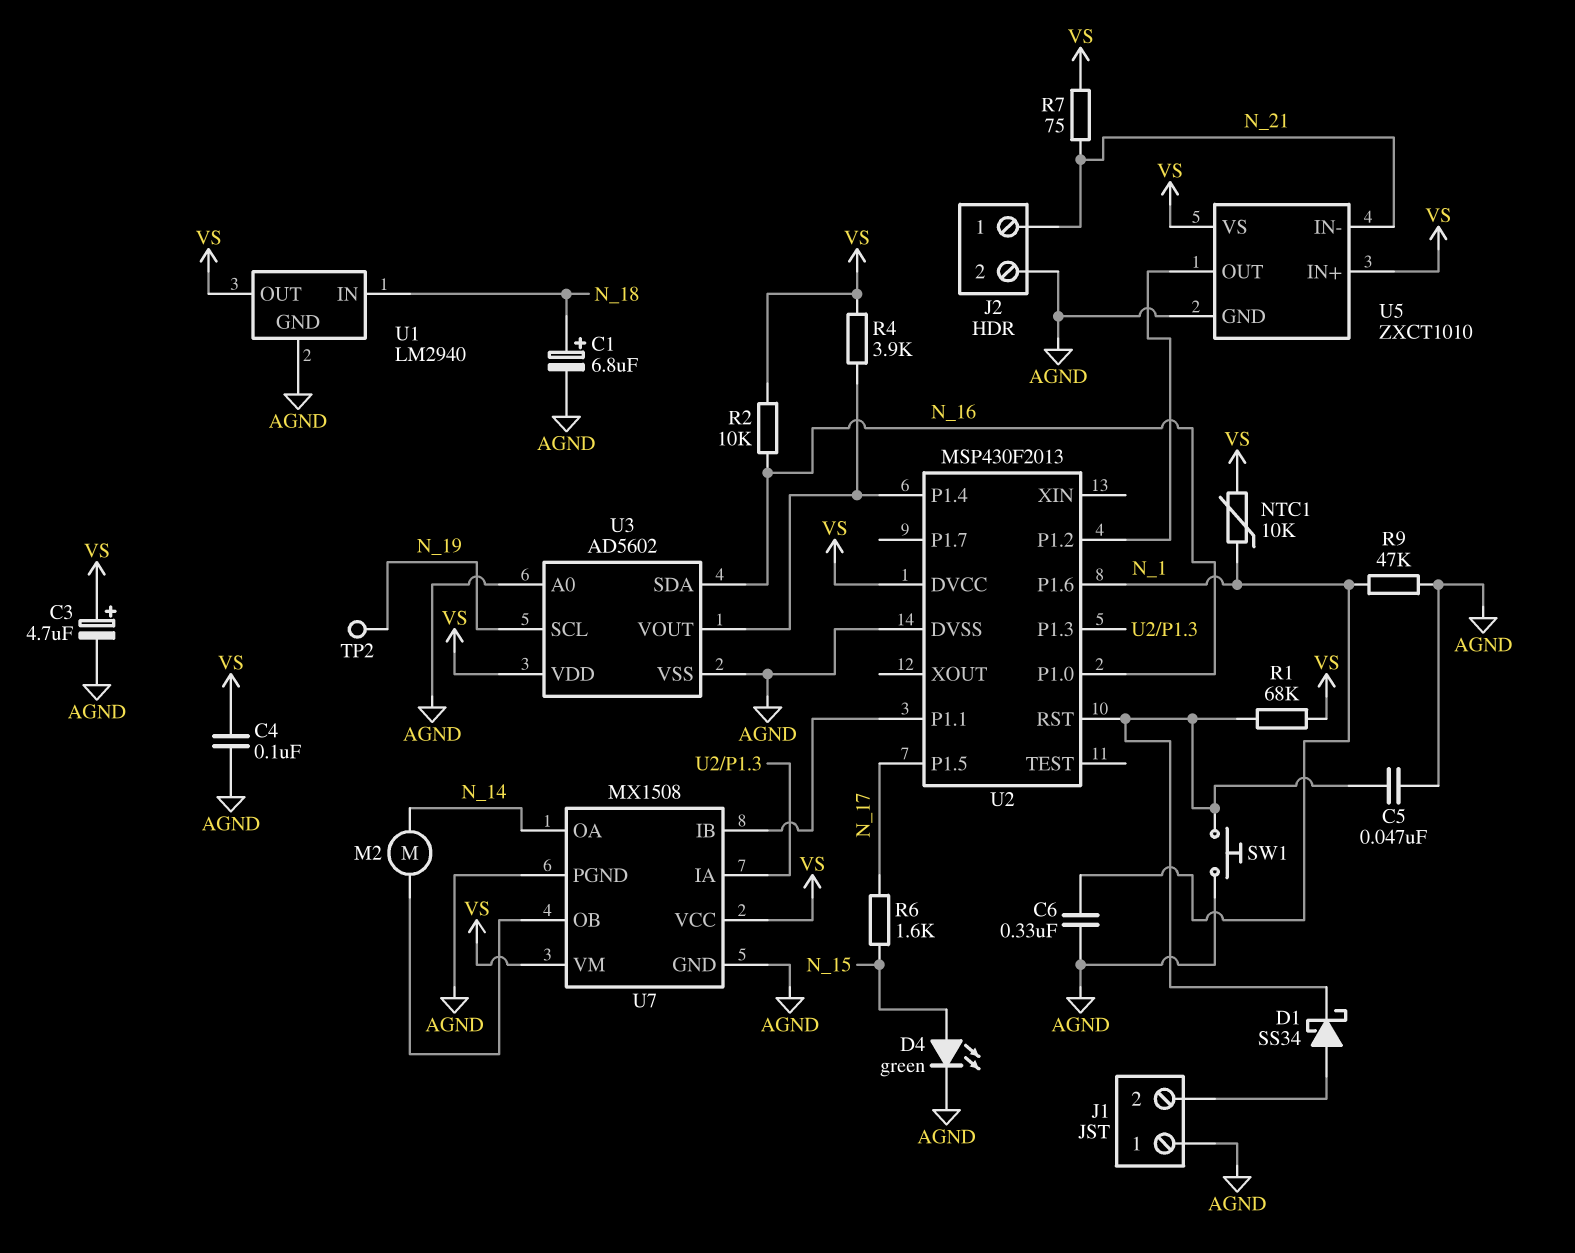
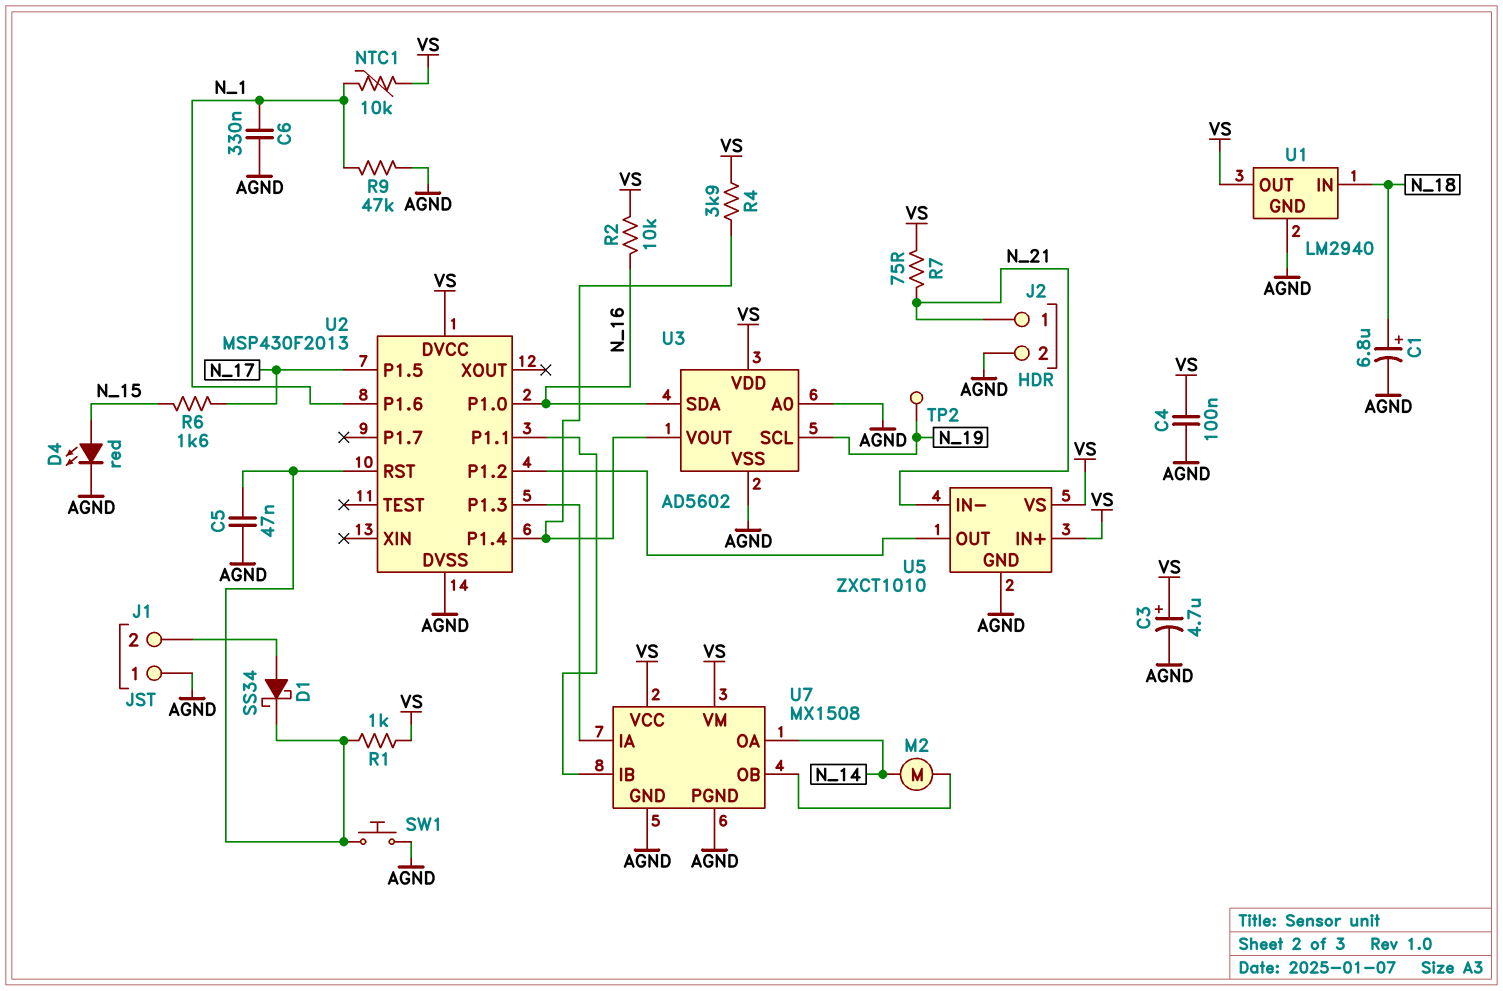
D4: LED green (A N_15, K AGND) -> LED red (A N_15, K AGND)
R1: 68k (U2/RST, VS) -> 1k (U2/RST, VS)

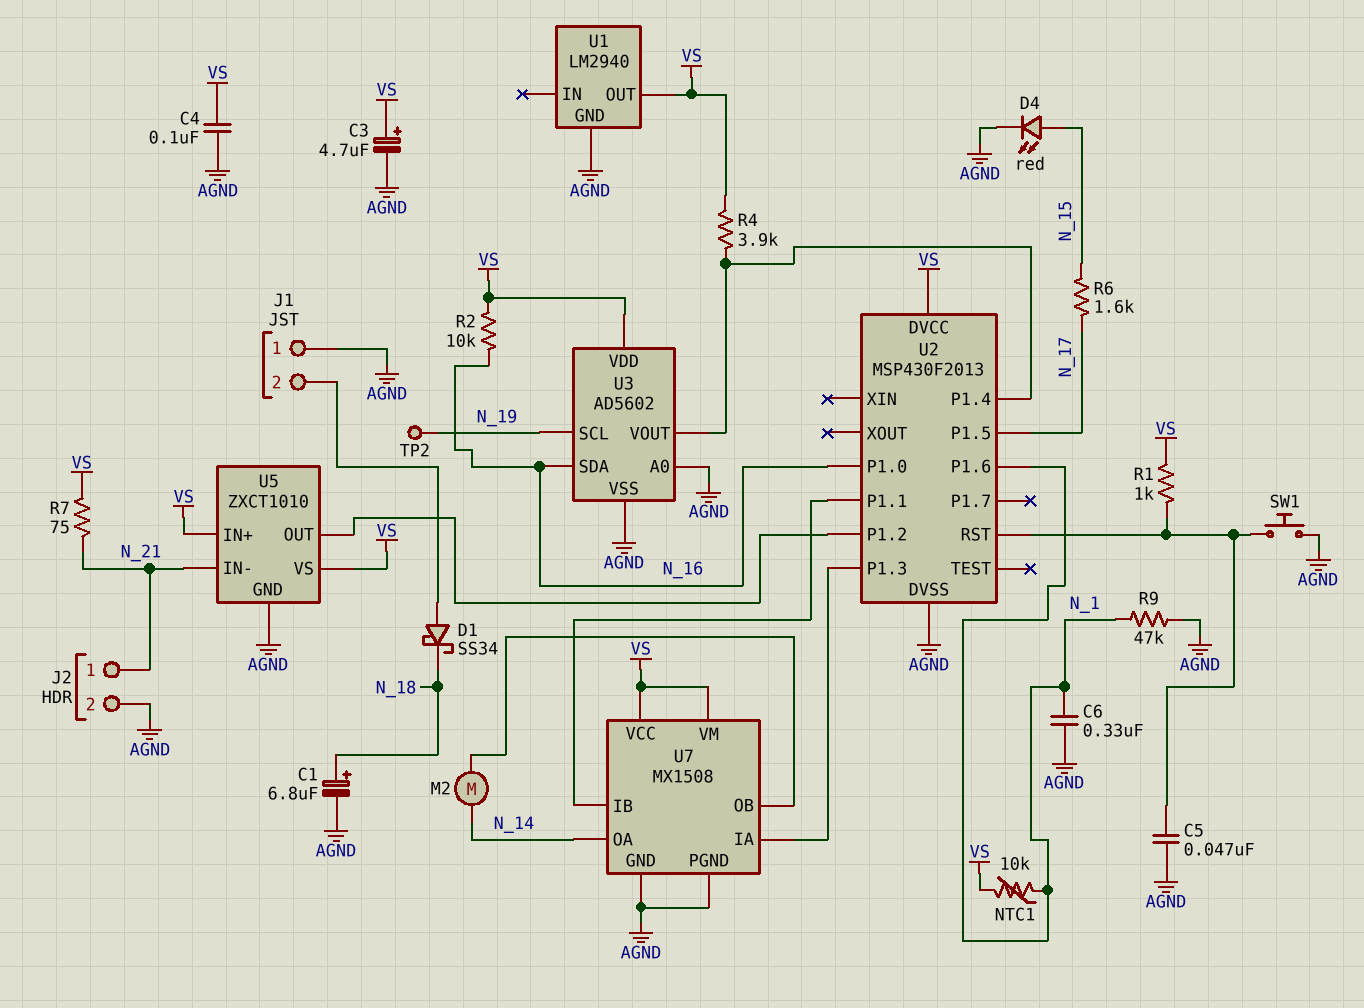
D1: schottky SS34 (A J1/2, K U2/RST) -> schottky SS34 (A J1/2, K N_18)
U1 pin IN: N_18 -> none

